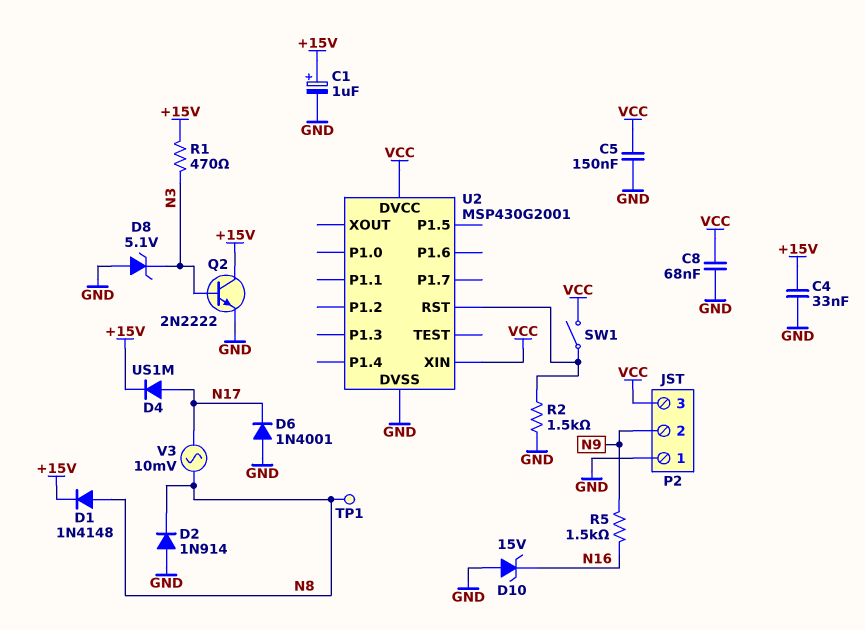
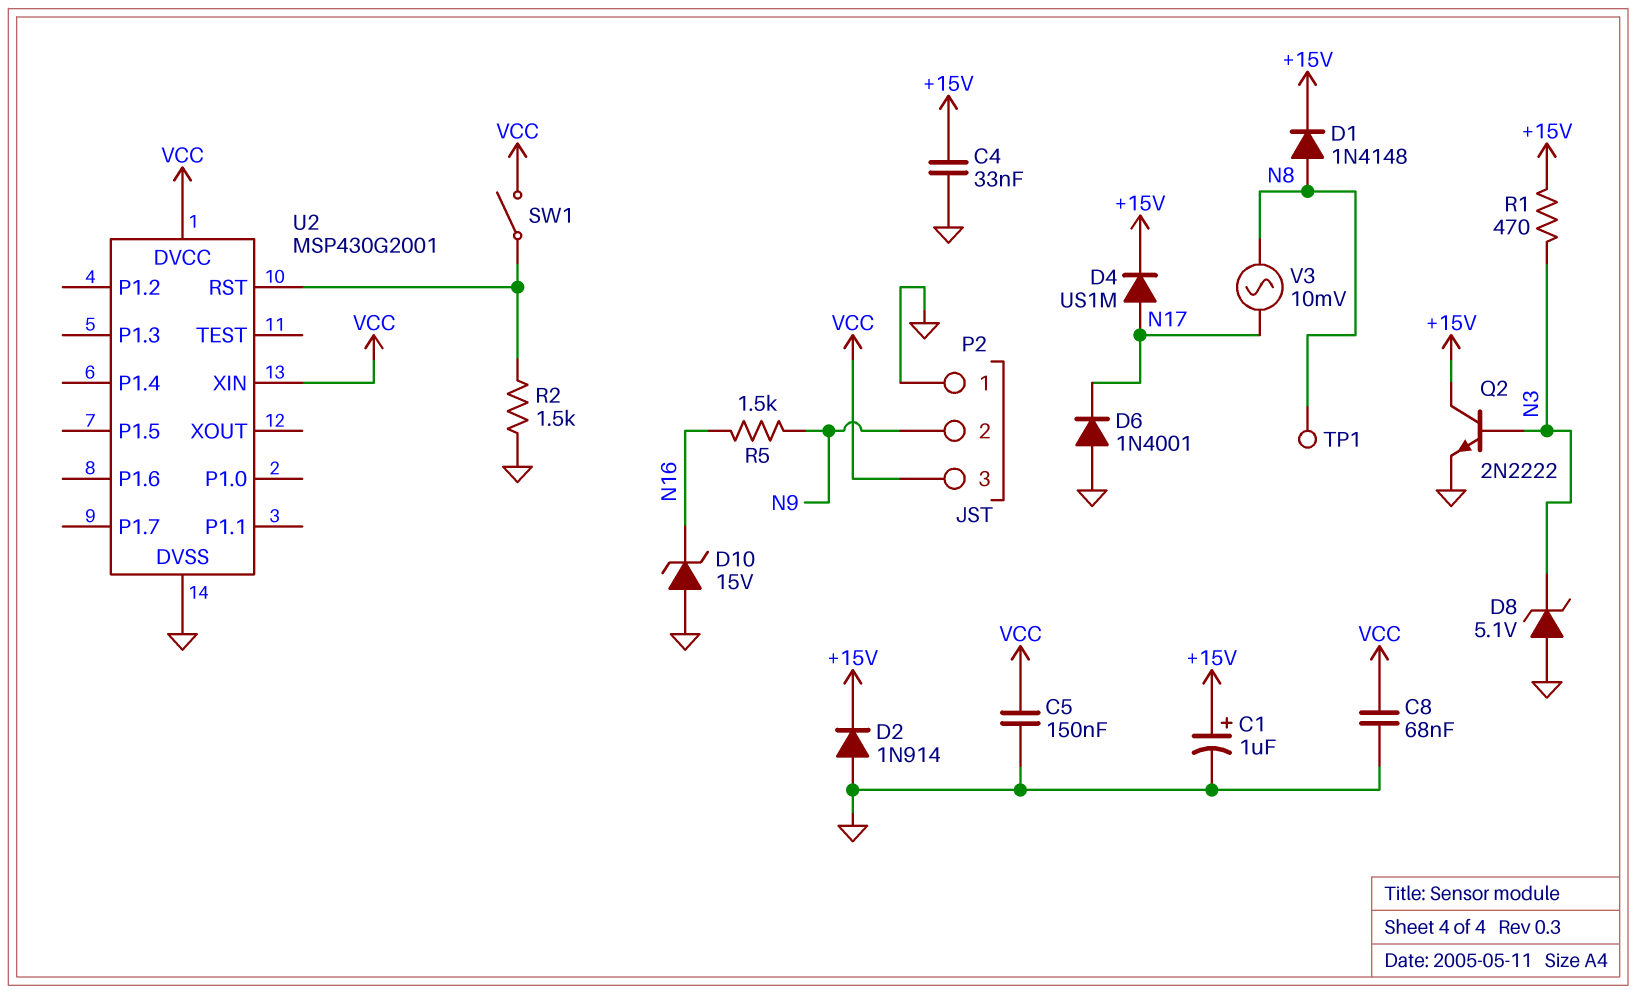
D2: diode 1N914 (A GND, K N8) -> diode 1N914 (A GND, K +15V)

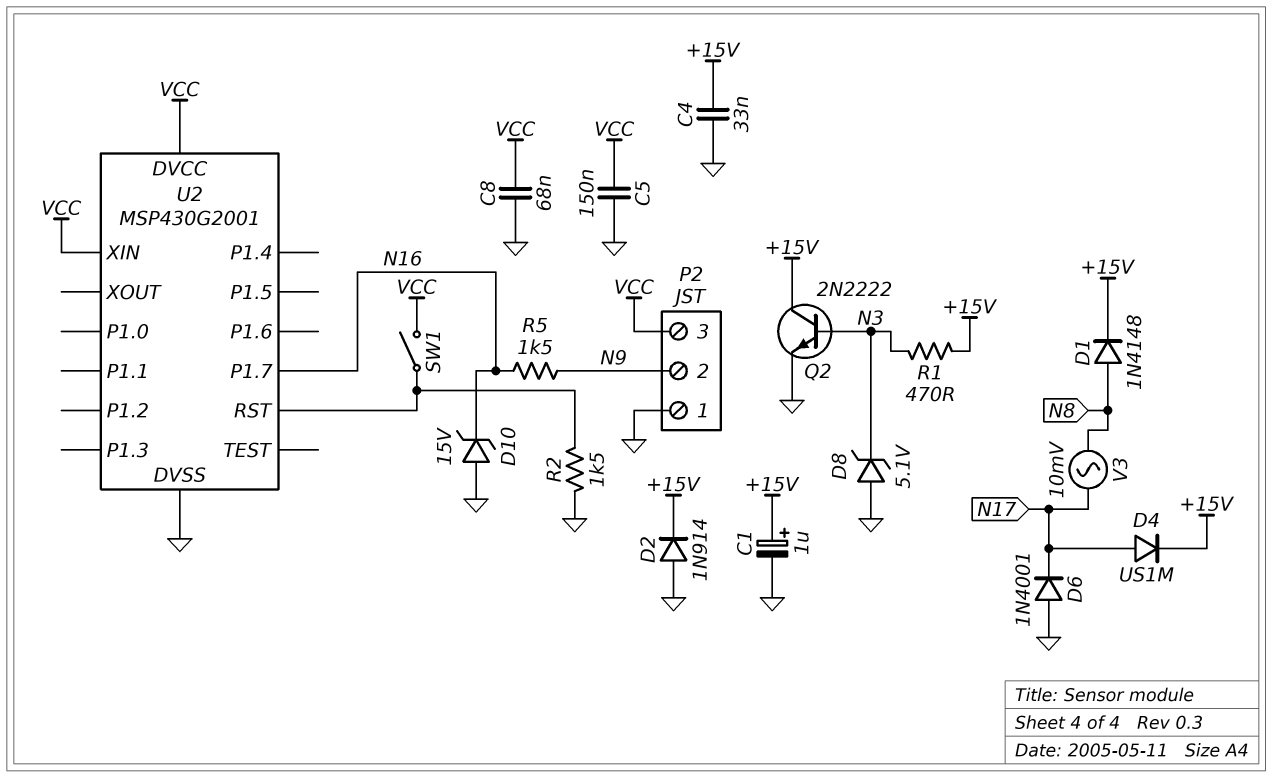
TP1: test point (N8) -> none
U2 pin P1.7: none -> N16

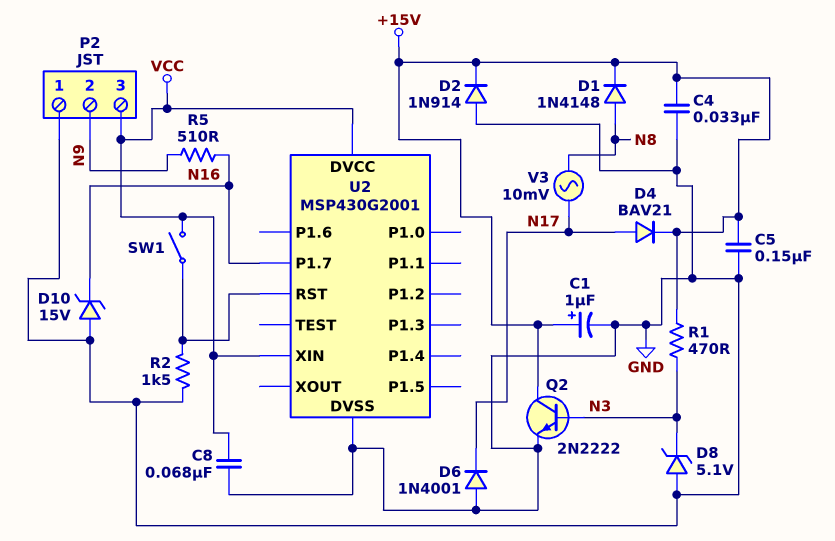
C5: 150nF (GND, VCC) -> 150nF (+15V, GND)
D4: diode US1M (A N17, K +15V) -> diode BAV21 (A N17, K +15V)
R5: 1.5k (N9, N16) -> 510 (N9, N16)

